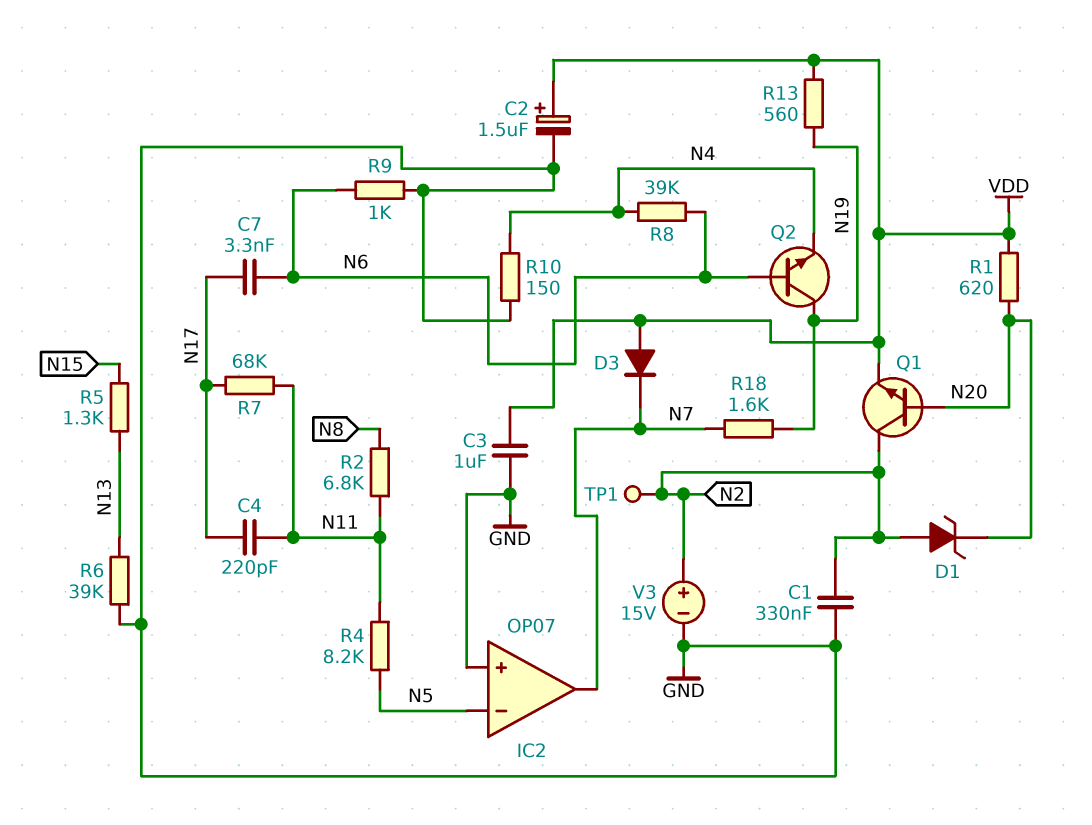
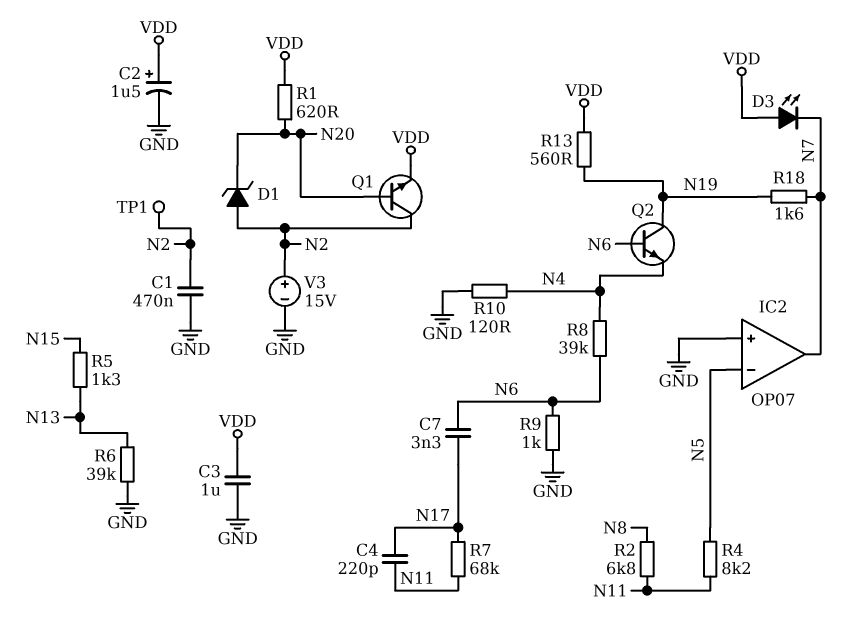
C1: 330nF (GND, N2) -> 470nF (GND, N2)
D3: diode (A VDD, K N7) -> LED (A VDD, K N7)
R10: 150 (GND, N4) -> 120 (GND, N4)

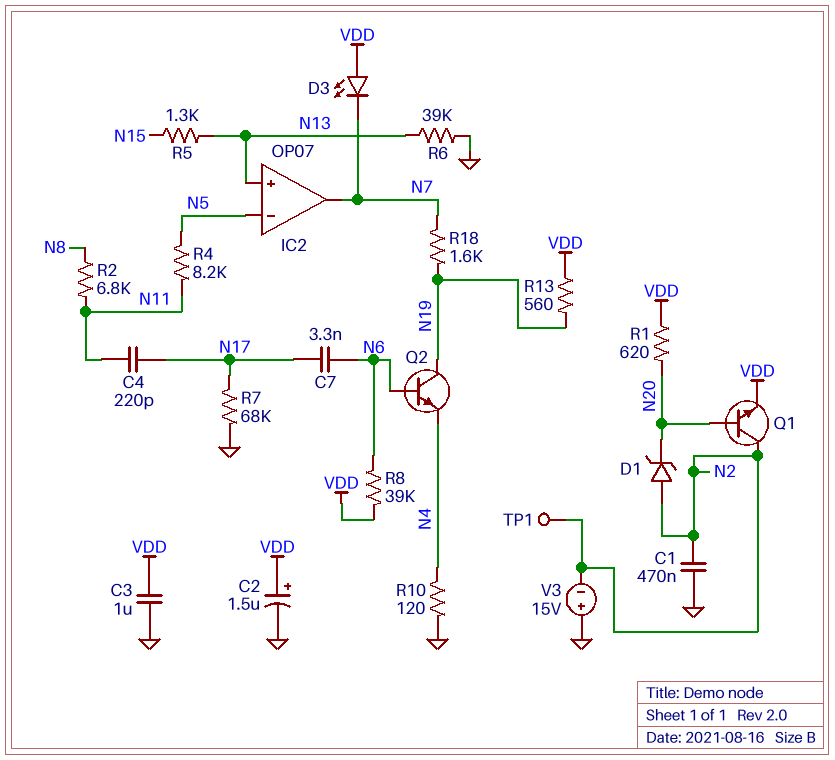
IC2 pin in+: GND -> N13
R7: 68k (N11, N17) -> 68k (GND, N17)
R8: 39k (N4, N6) -> 39k (N6, VDD)
R9: 1k (GND, N6) -> none
V3: 15V (plus N2, minus GND) -> 15V (plus GND, minus N2)

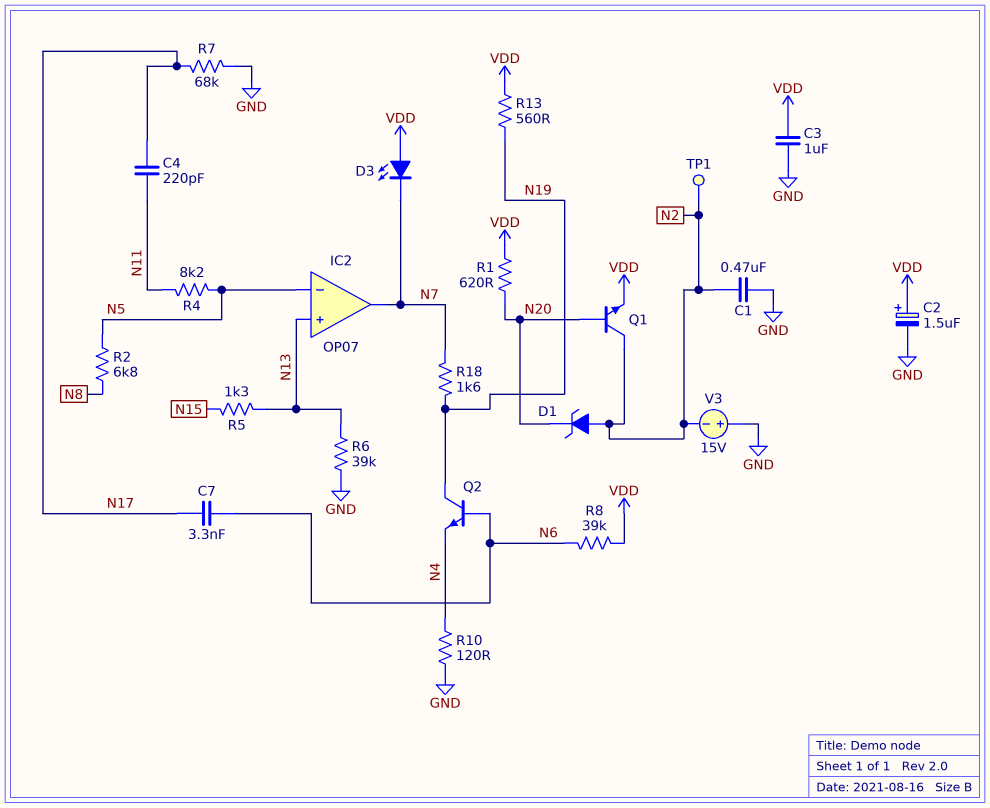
R2: 6.8k (N8, N11) -> 6.8k (N5, N8)

